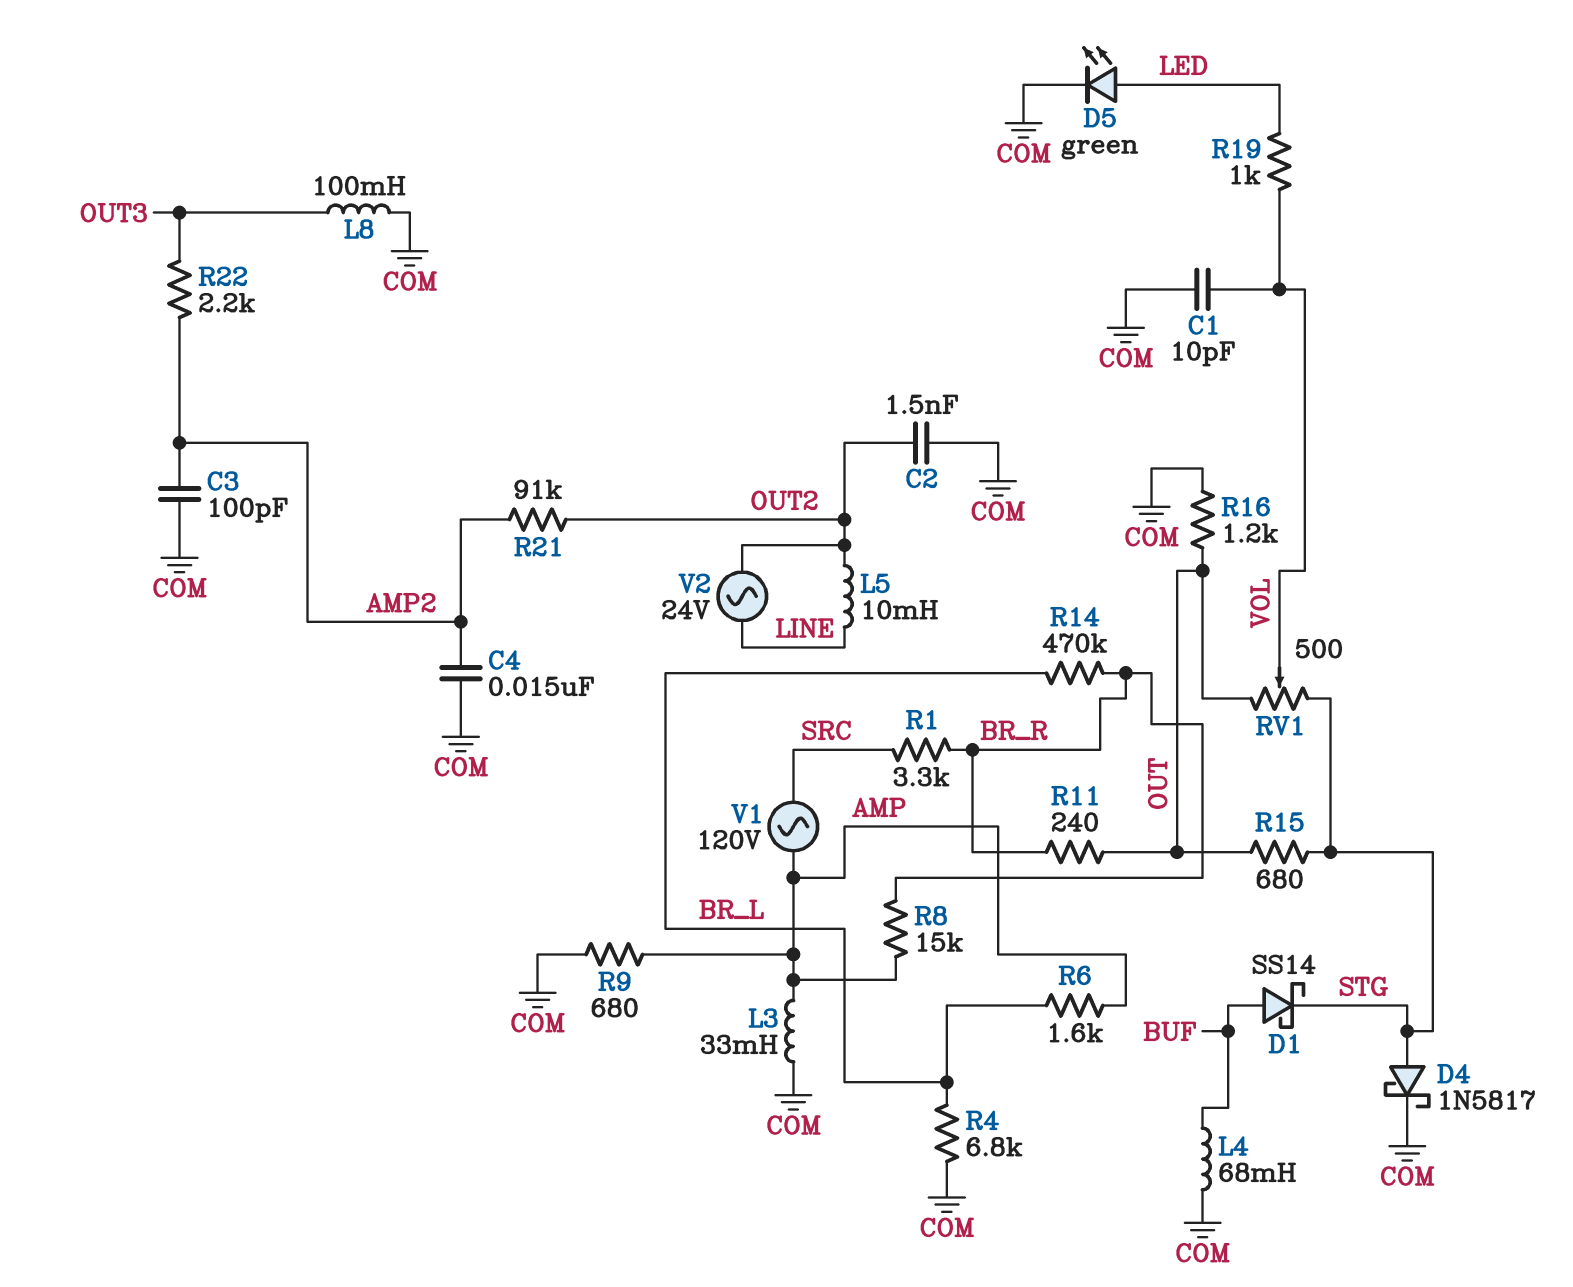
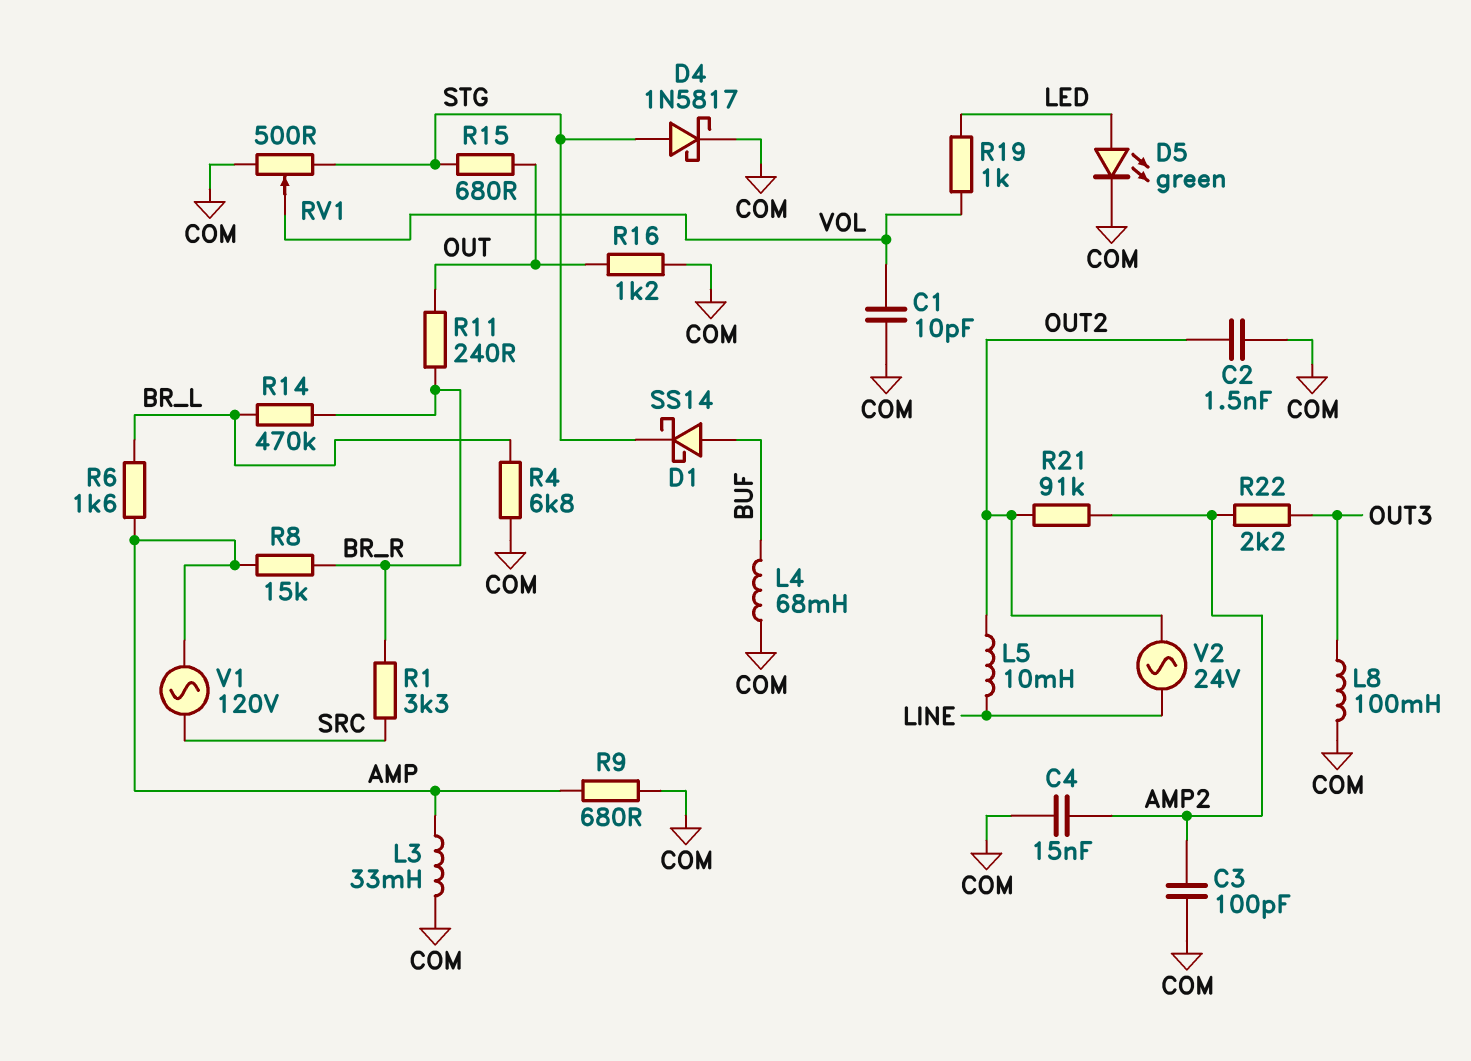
RV1: 500 (OUT, STG, wiper VOL) -> 500 (COM, STG, wiper VOL)

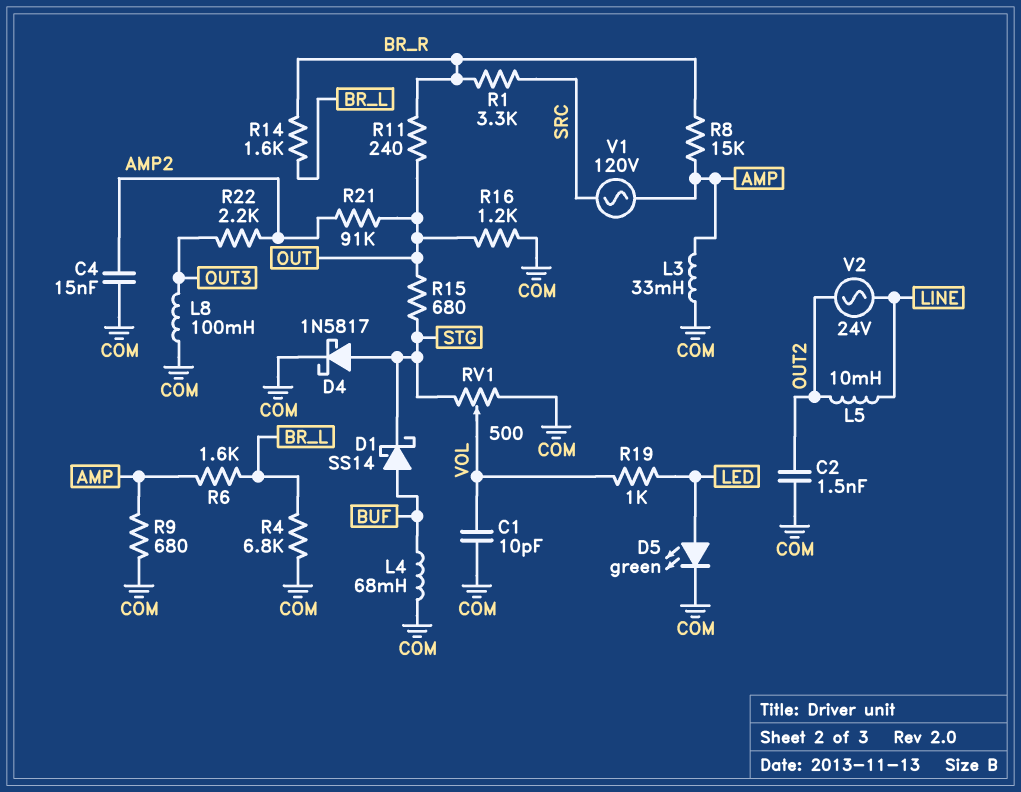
C3: 100pF (AMP2, COM) -> none
R14: 470k (BR_L, BR_R) -> 1.6k (BR_L, BR_R)
R21: 91k (AMP2, OUT2) -> 91k (AMP2, OUT)

